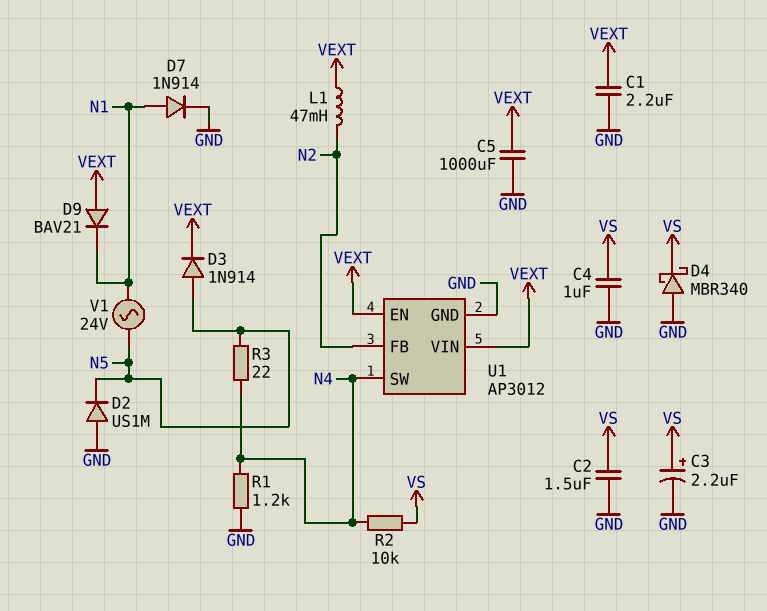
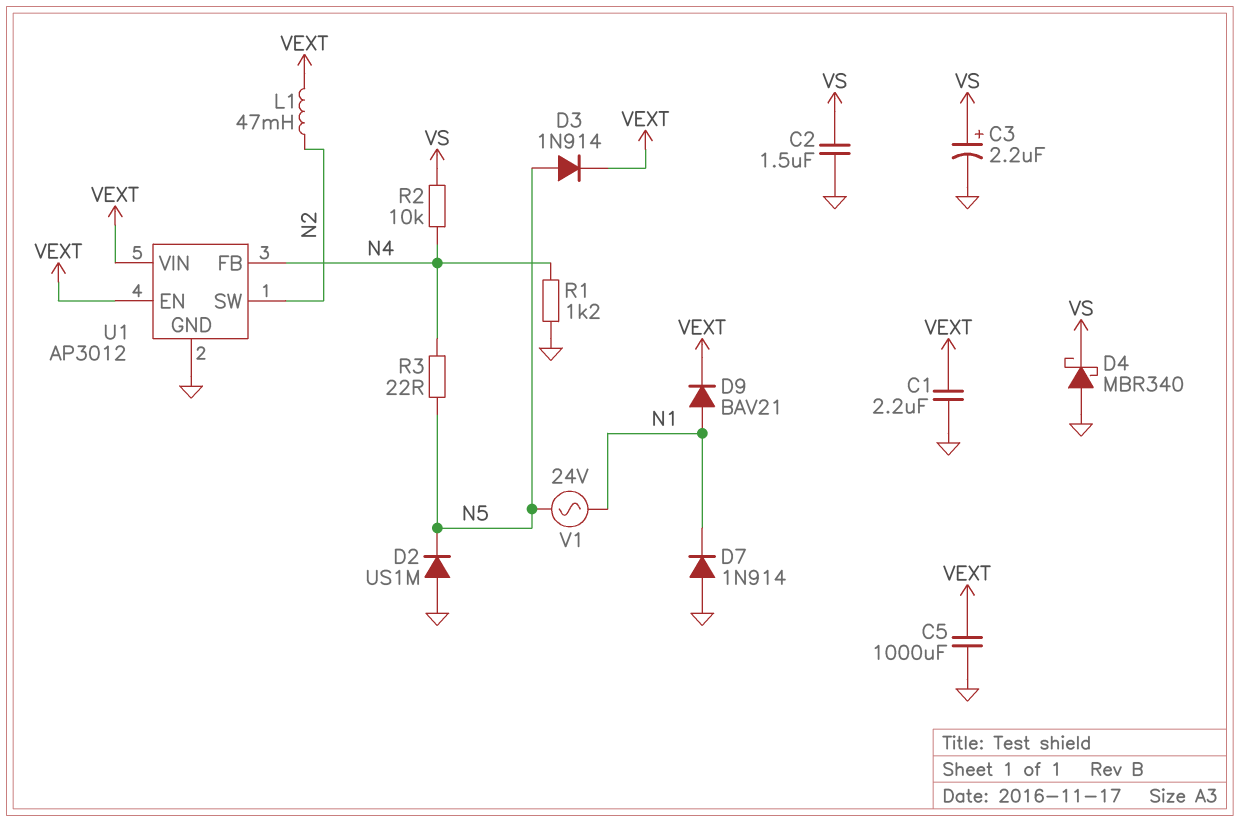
C4: 1uF (GND, VS) -> none
D7: diode 1N914 (A N1, K GND) -> diode 1N914 (A GND, K N1)
D9: diode BAV21 (A VEXT, K N1) -> diode BAV21 (A N1, K VEXT)
U1 pin FB: N2 -> N4
U1 pin SW: N4 -> N2

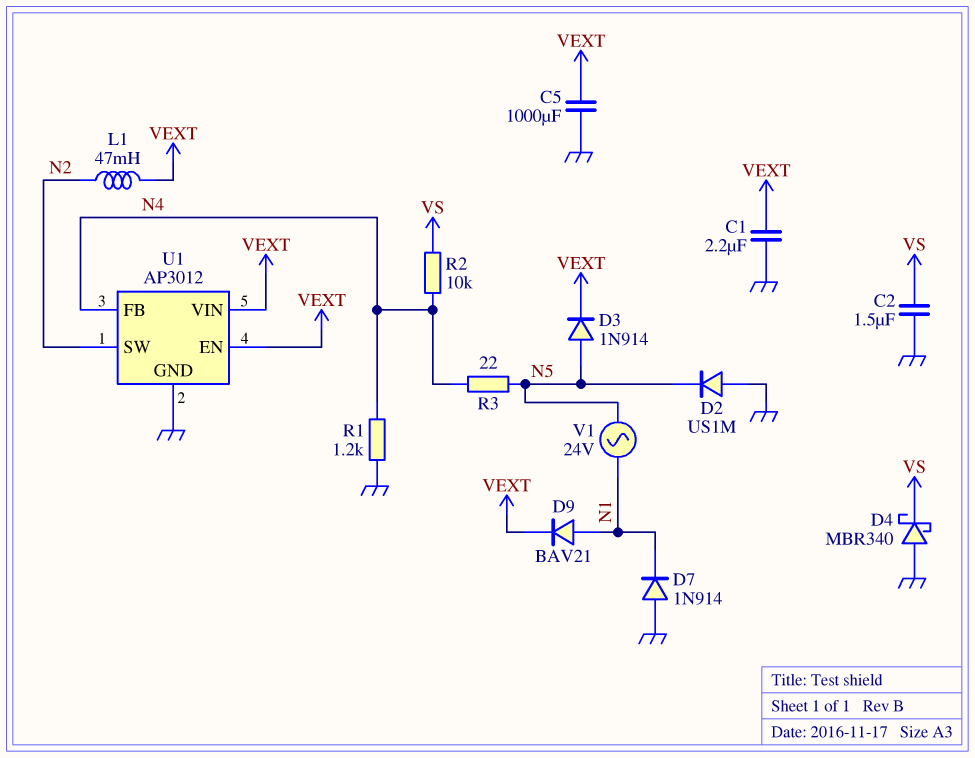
C3: 2.2uF (plus VS, minus GND) -> none

